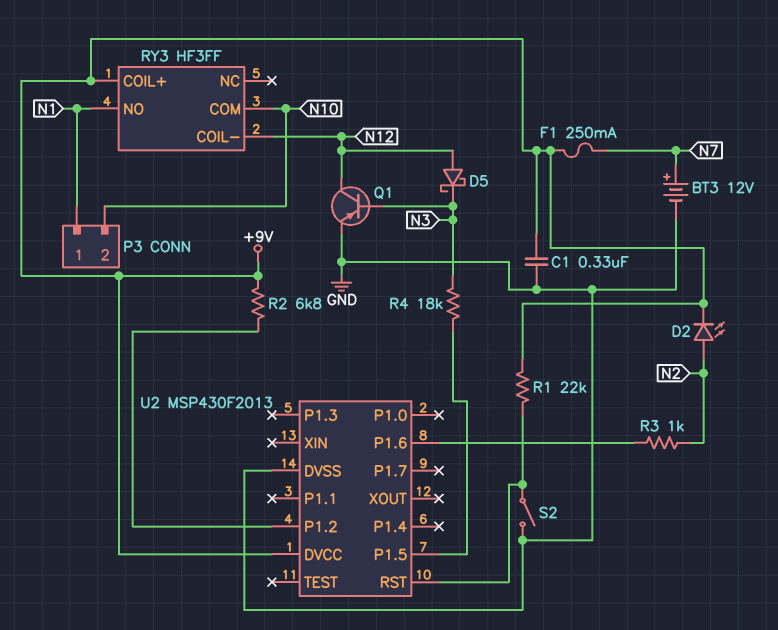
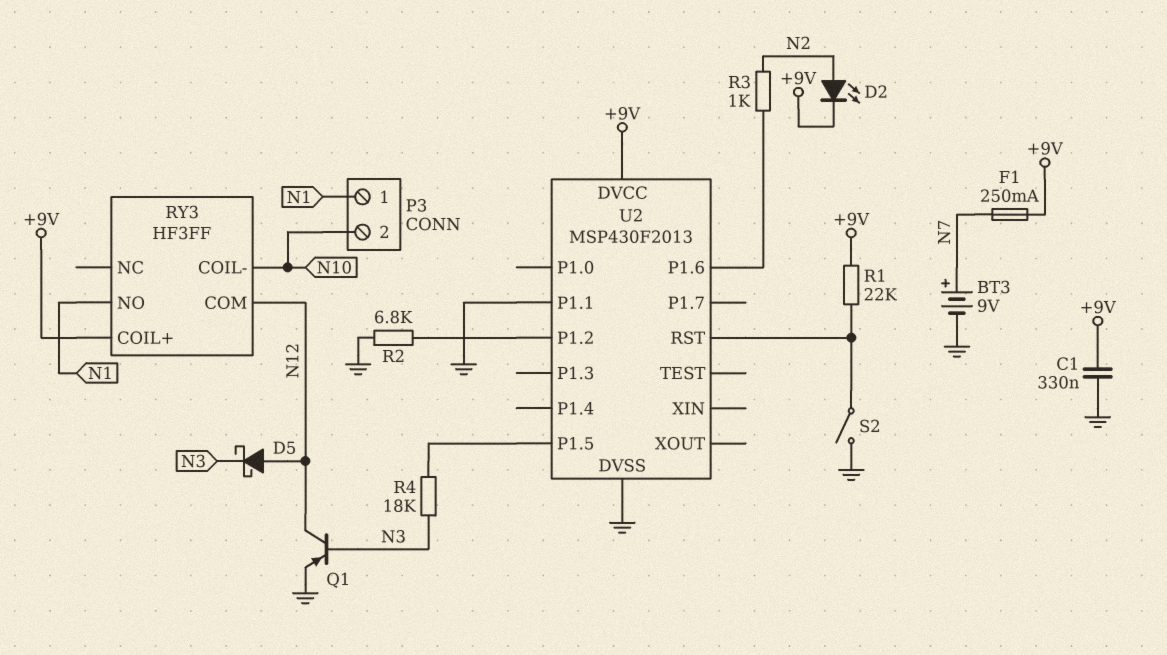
BT3: 12V (plus N7, minus GND) -> 9V (plus N7, minus GND)
R2: 6.8k (+9V, U2/P1.2) -> 6.8k (GND, U2/P1.2)
RY3 pin COIL-: N12 -> N10
RY3 pin COM: N10 -> N12
U2 pin P1.1: none -> GND

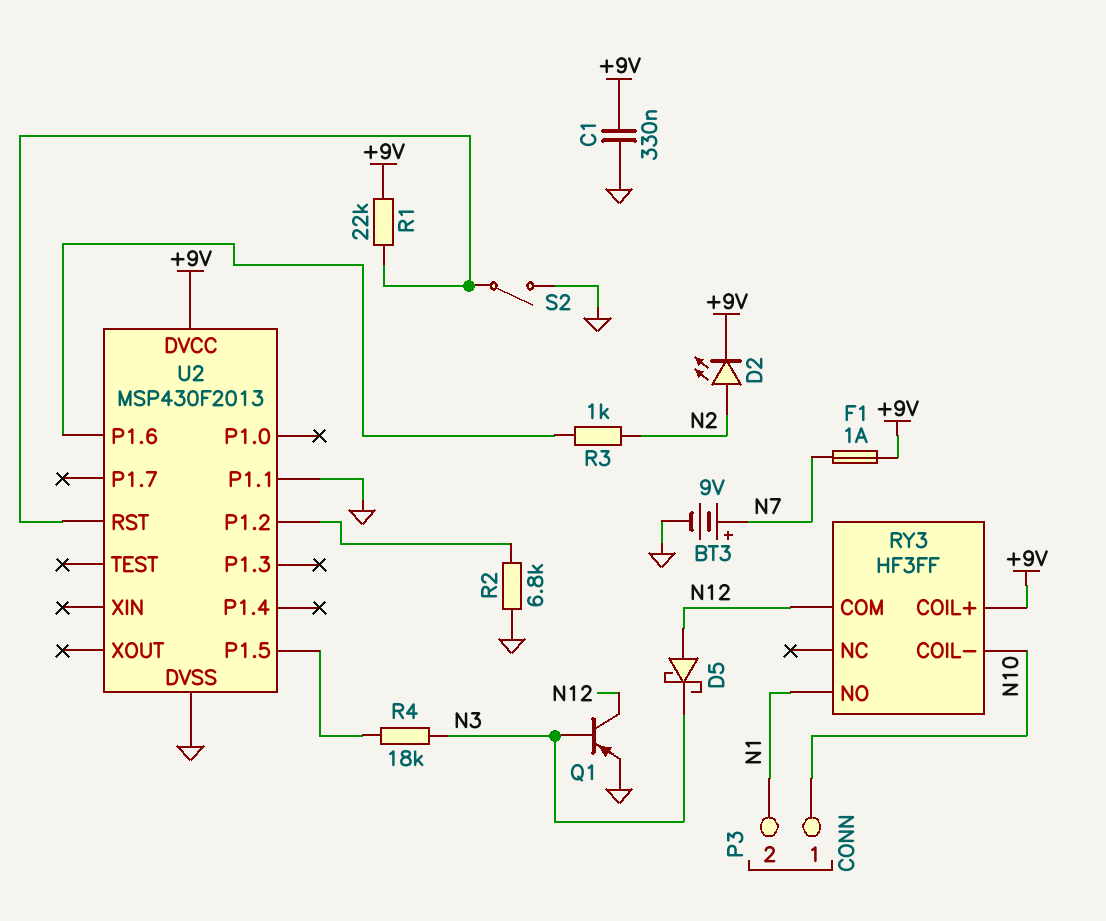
F1: 250mA (+9V, N7) -> 1A (+9V, N7)
P3 pin 1: N1 -> N10
P3 pin 2: N10 -> N1

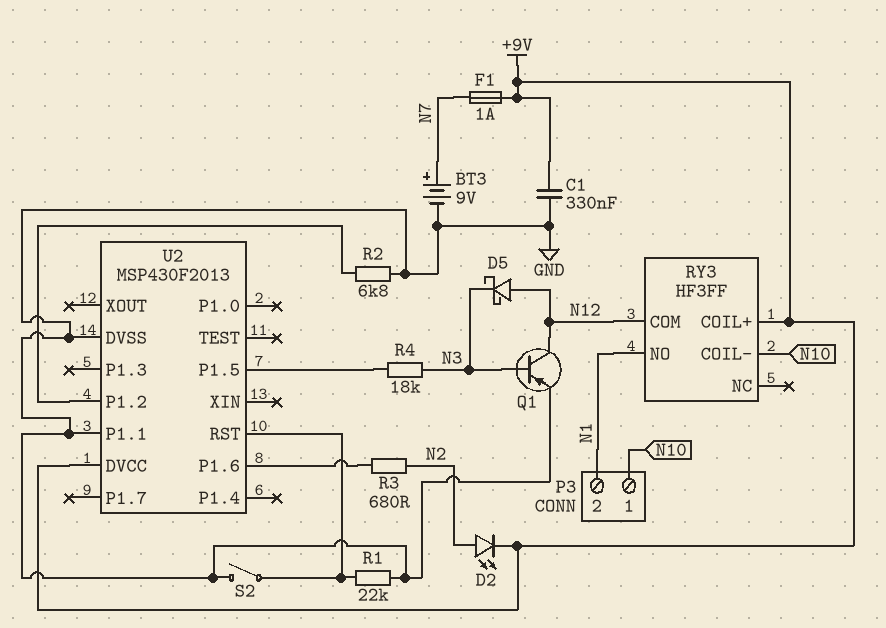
R1: 22k (+9V, U2/RST) -> 22k (GND, U2/RST)
R3: 1k (N2, U2/P1.6) -> 680 (N2, U2/P1.6)

